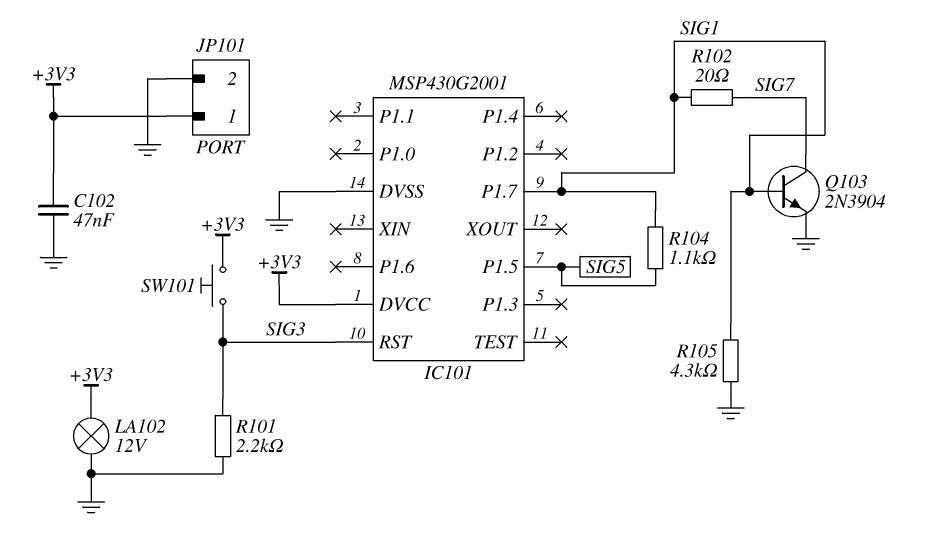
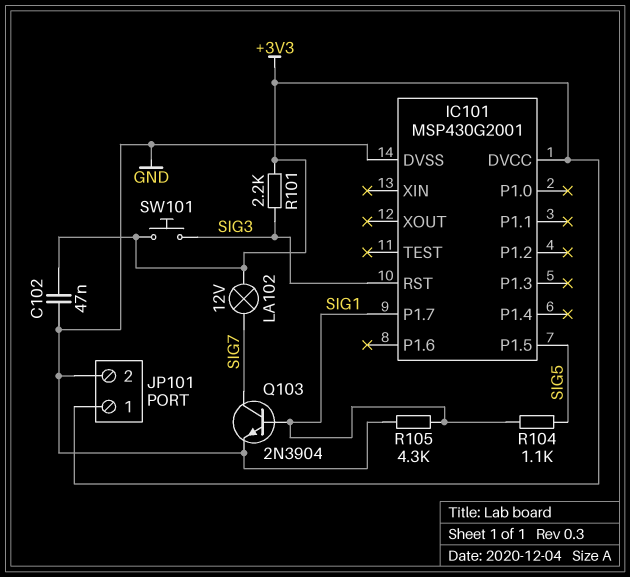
LA102: lamp 12V (+3V3, GND) -> lamp 12V (+3V3, SIG7)
R101: 2.2k (GND, SIG3) -> 2.2k (+3V3, SIG3)
R102: 20 (SIG1, SIG7) -> none

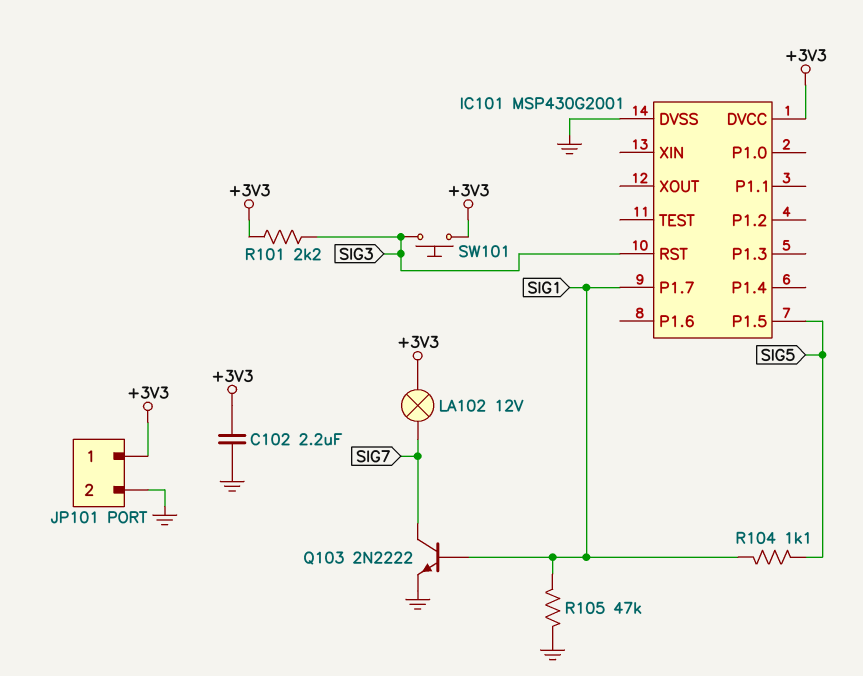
C102: 47nF (+3V3, GND) -> 2.2uF (+3V3, GND)
Q103: NPN 2N3904 (B SIG1, C SIG7, E GND) -> NPN 2N2222 (B SIG1, C SIG7, E GND)
R105: 4.3k (GND, SIG1) -> 47k (GND, SIG1)

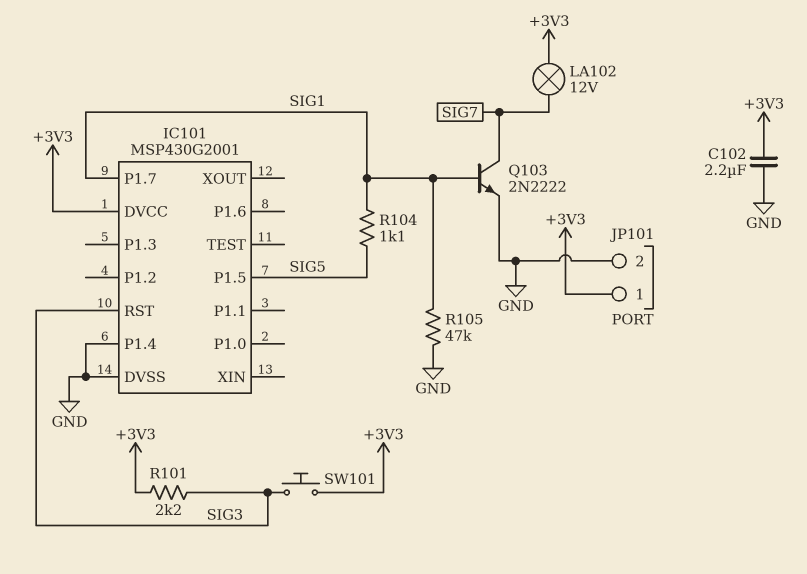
IC101 pin P1.4: none -> GND

